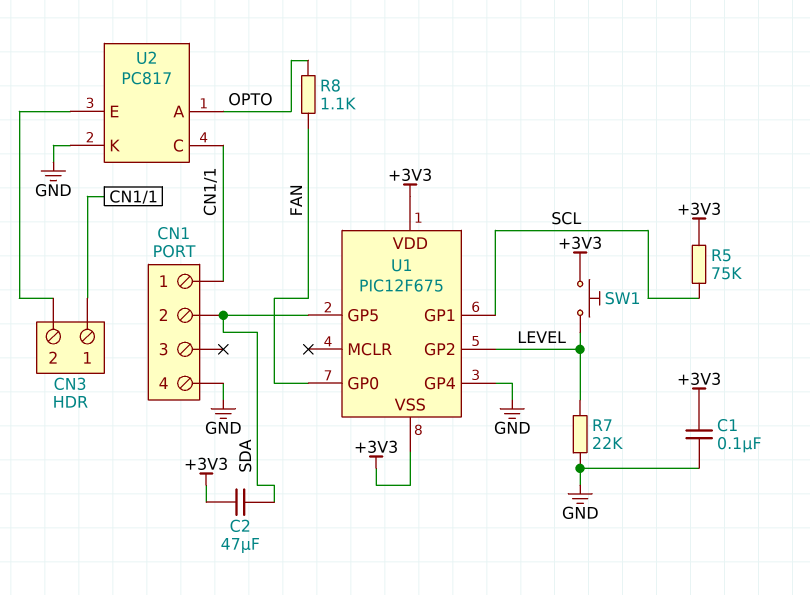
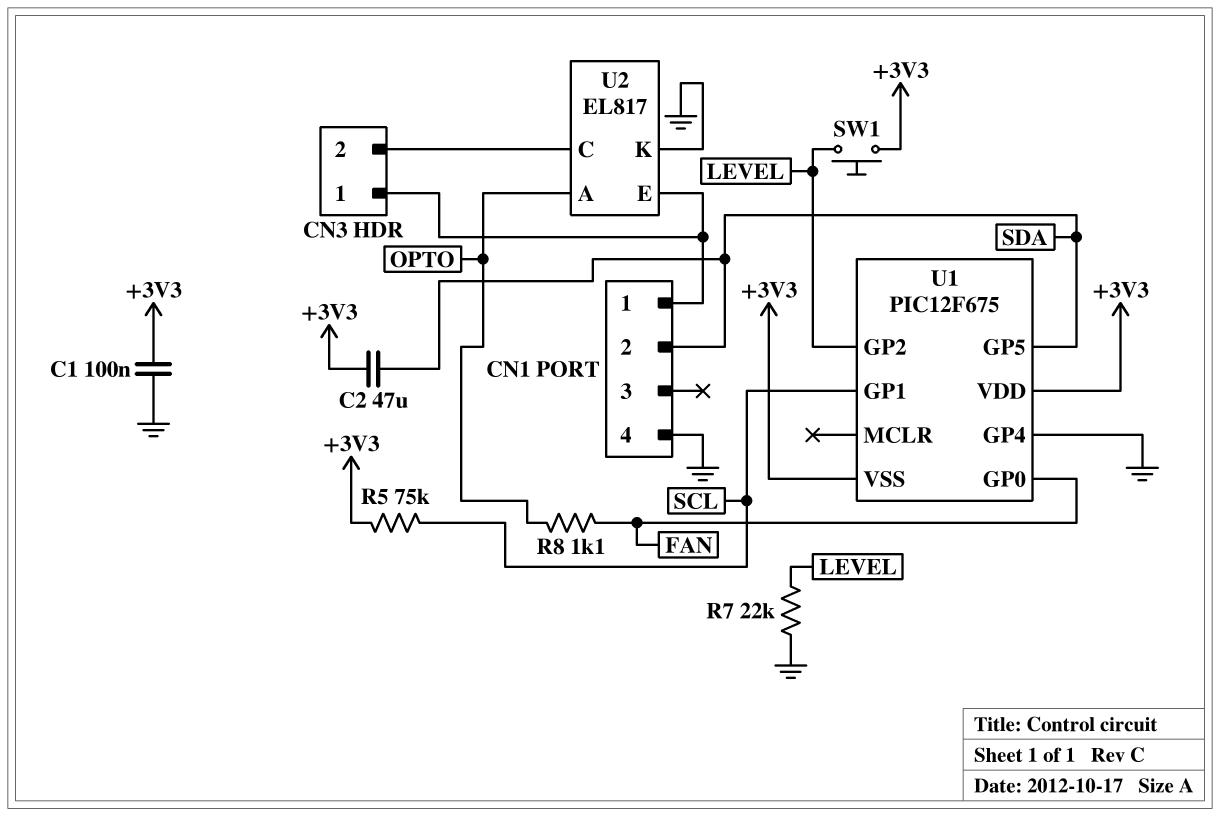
U2: PC817 -> EL817
U2 pin C: CN1/1 -> CN3/2
U2 pin E: CN3/2 -> CN1/1

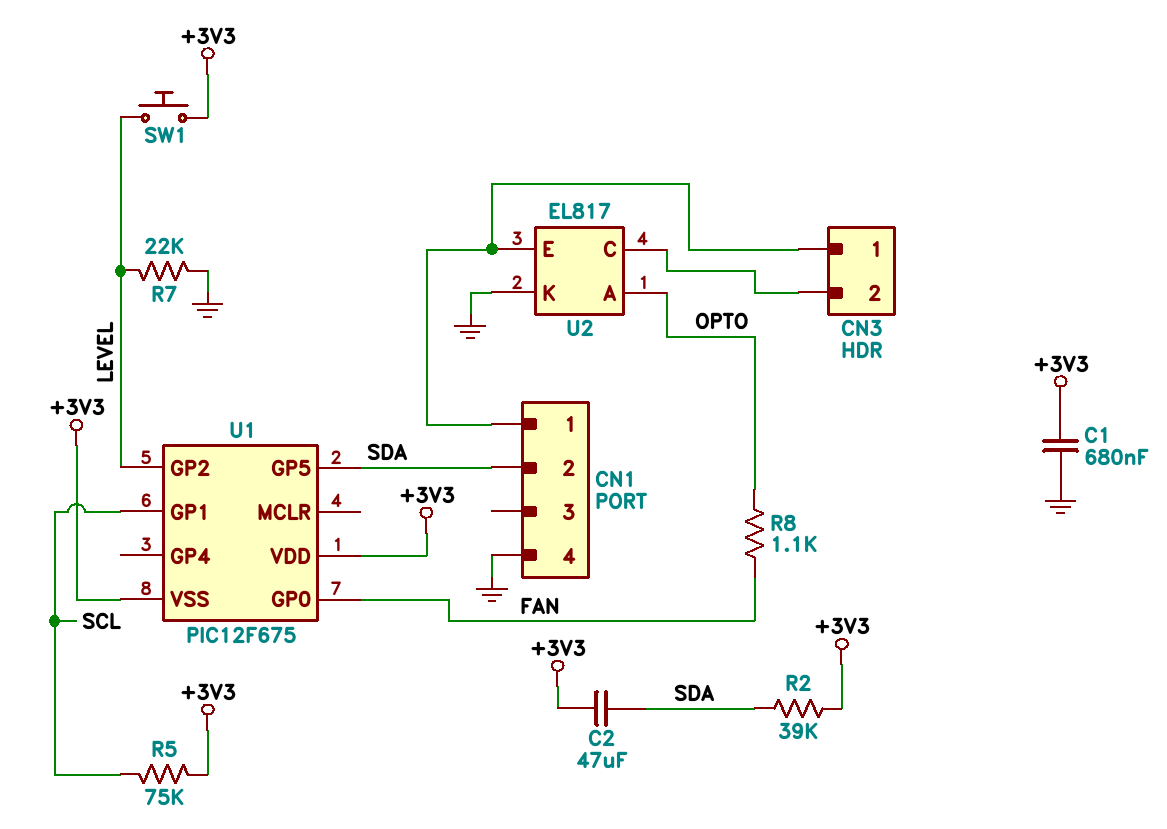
C1: 100nF (+3V3, GND) -> 680nF (+3V3, GND)
R2: none -> 39k (+3V3, SDA)
U1 pin GP4: GND -> none

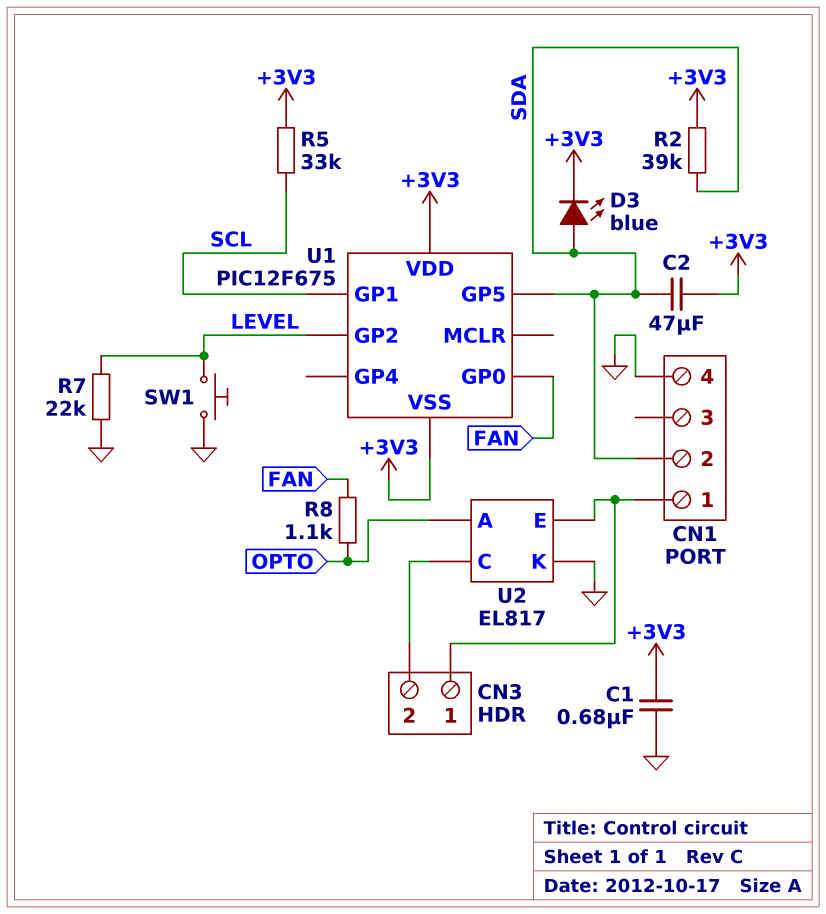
D3: none -> LED blue (A SDA, K +3V3)
R5: 75k (+3V3, SCL) -> 33k (+3V3, SCL)
SW1: button (+3V3, LEVEL) -> button (GND, LEVEL)

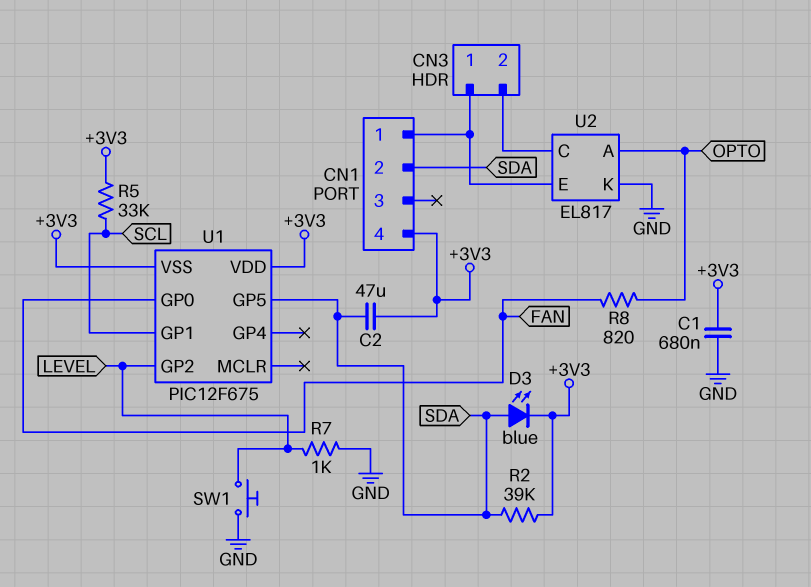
CN1 pin 4: GND -> +3V3
R7: 22k (GND, LEVEL) -> 1k (GND, LEVEL)
R8: 1.1k (FAN, OPTO) -> 820 (FAN, OPTO)

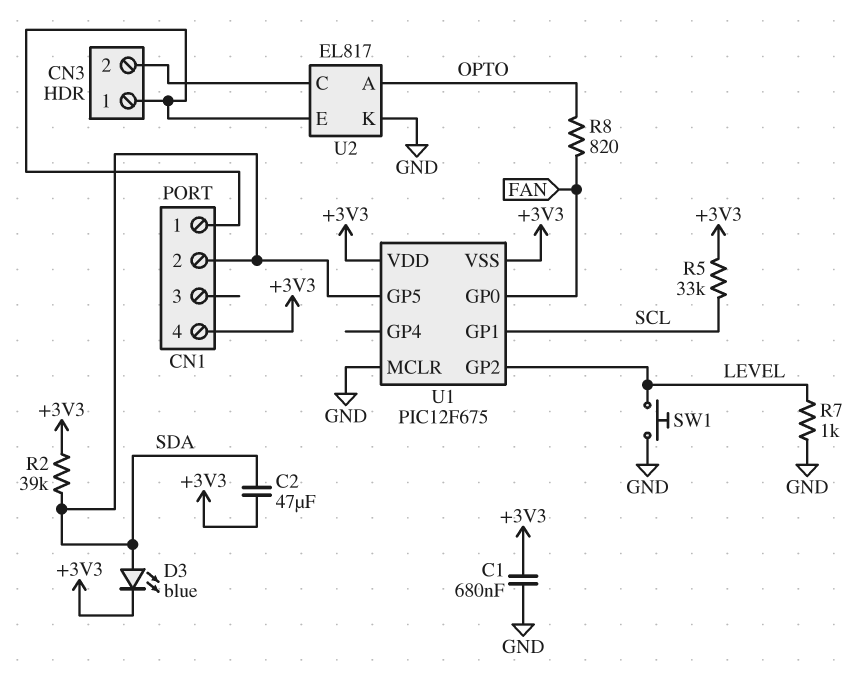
U1 pin MCLR: none -> GND

